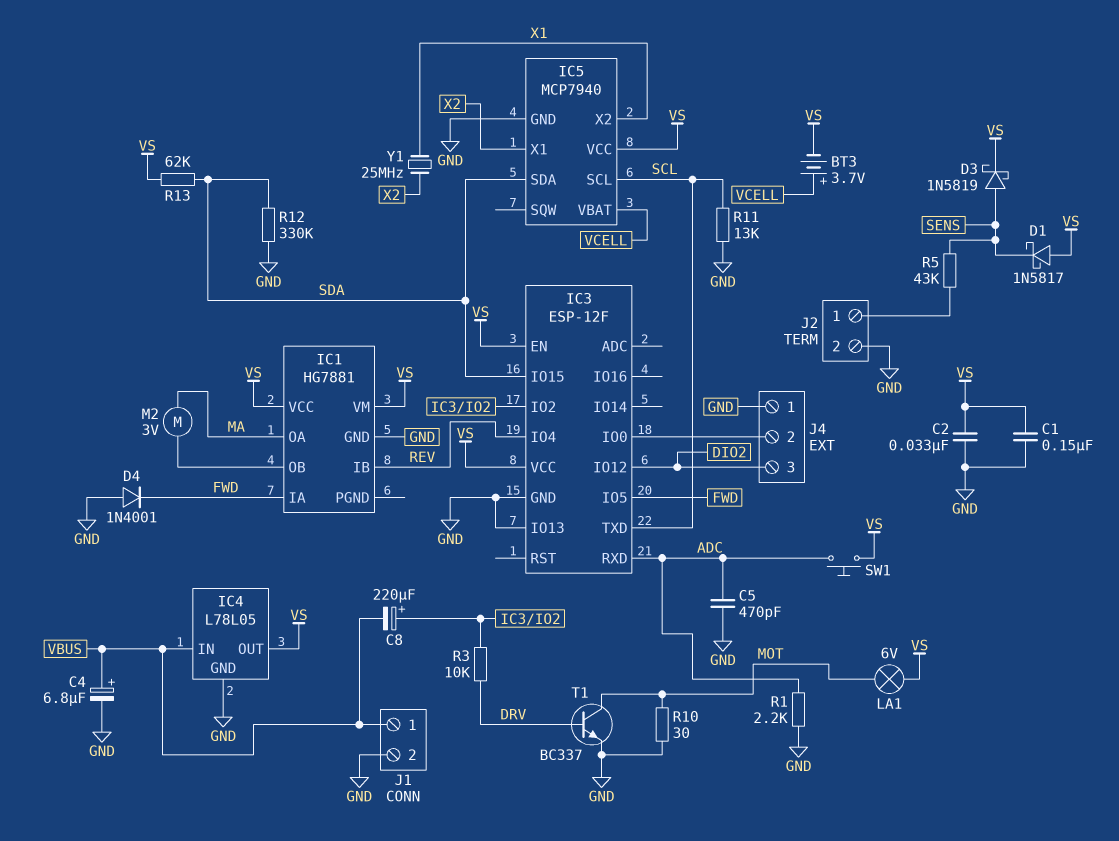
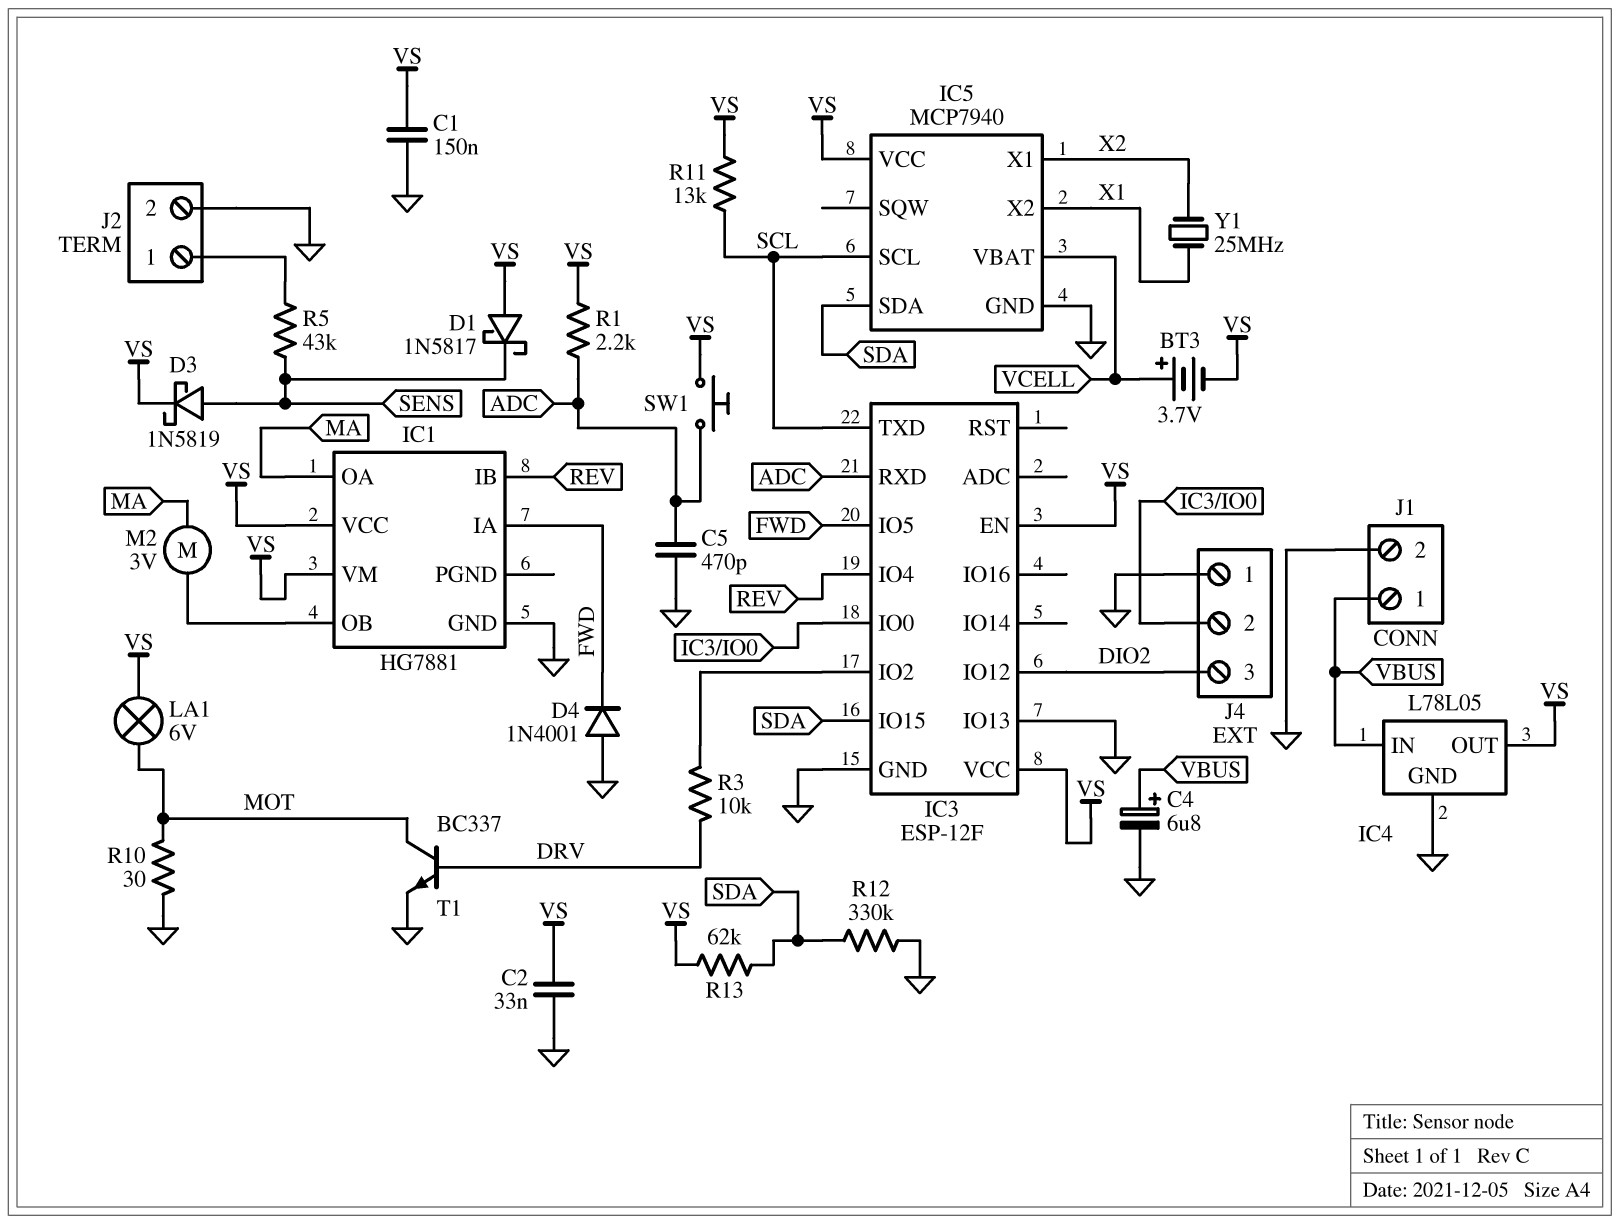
C8: 220uF (plus IC3/IO2, minus VBUS) -> none
R1: 2.2k (ADC, GND) -> 2.2k (ADC, VS)
R11: 13k (GND, SCL) -> 13k (SCL, VS)

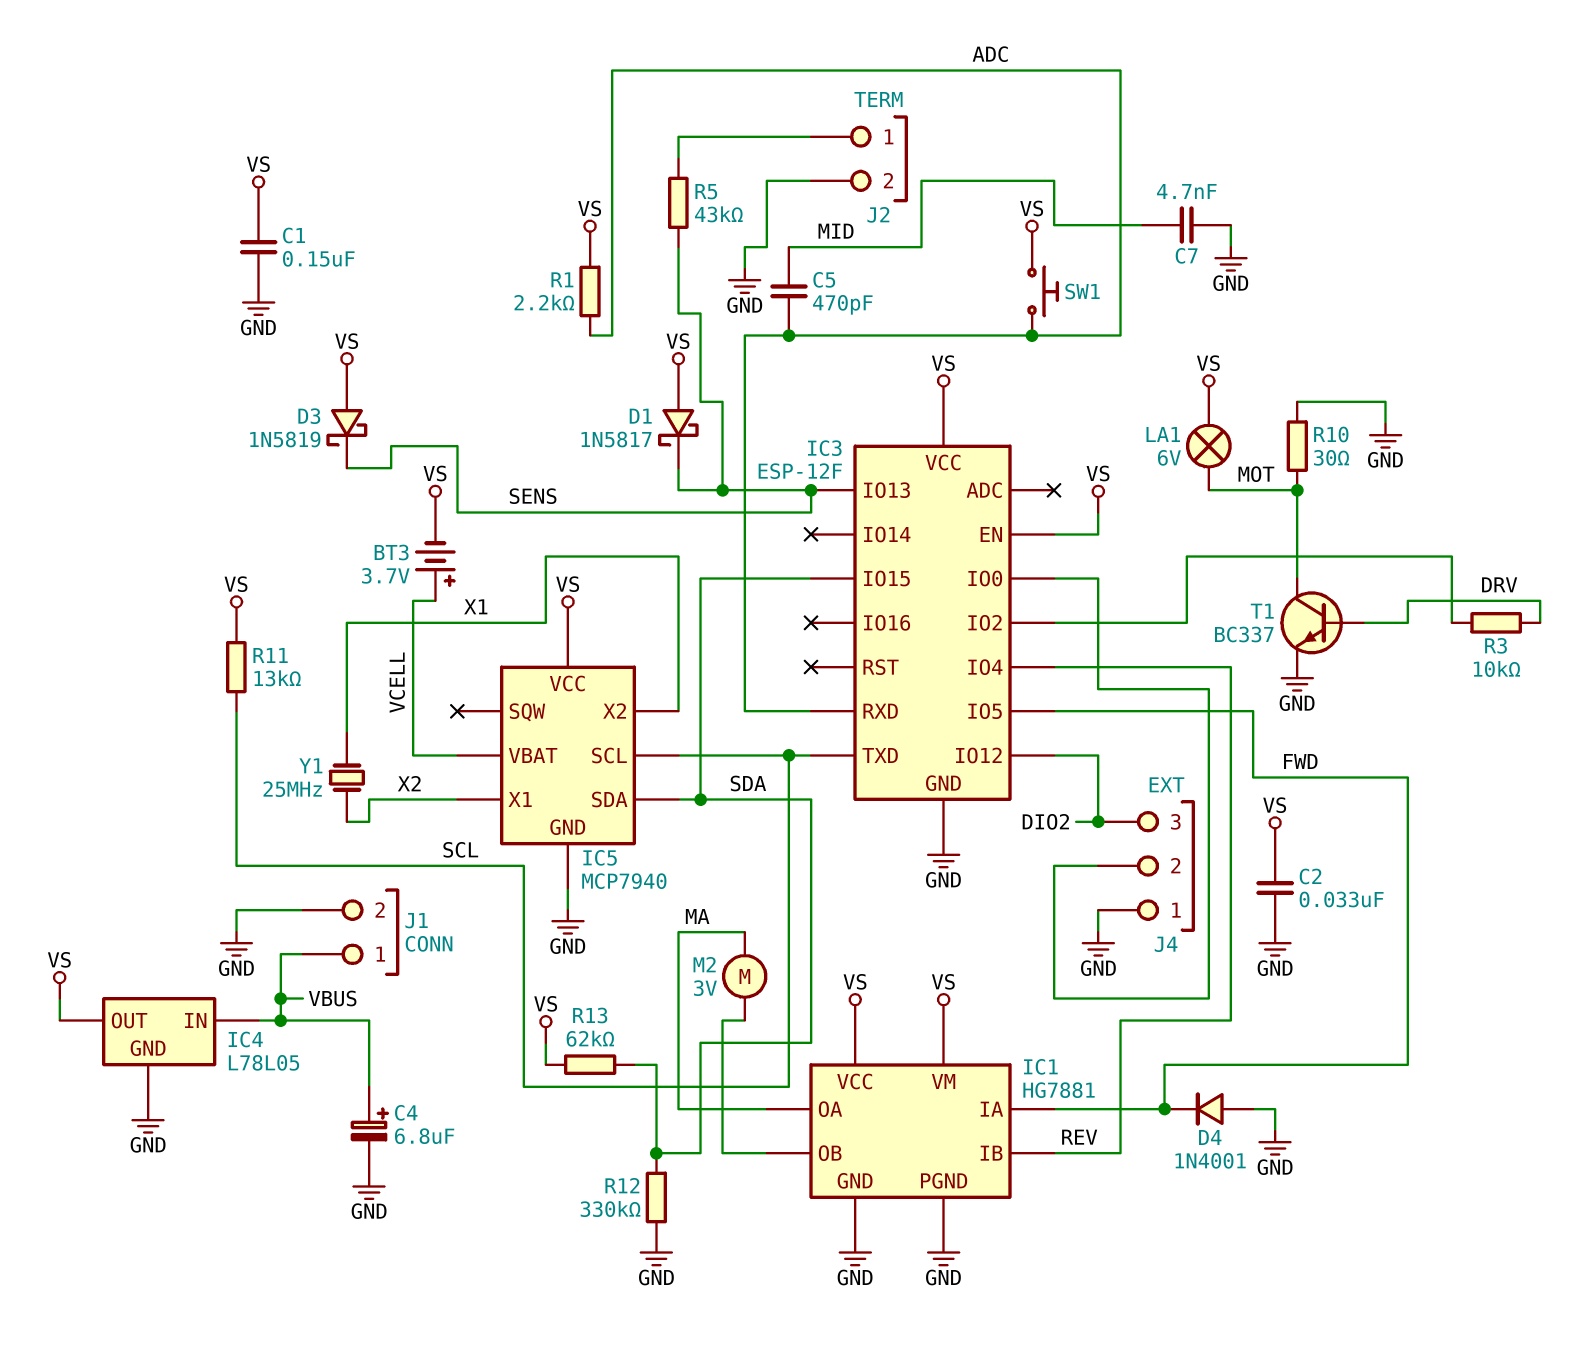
C5: 470pF (ADC, GND) -> 470pF (ADC, MID)
C7: none -> 4.7nF (GND, MID)
D3: schottky 1N5819 (A SENS, K VS) -> schottky 1N5819 (A VS, K SENS)
IC1 pin PGND: none -> GND
IC3 pin IO13: GND -> SENS

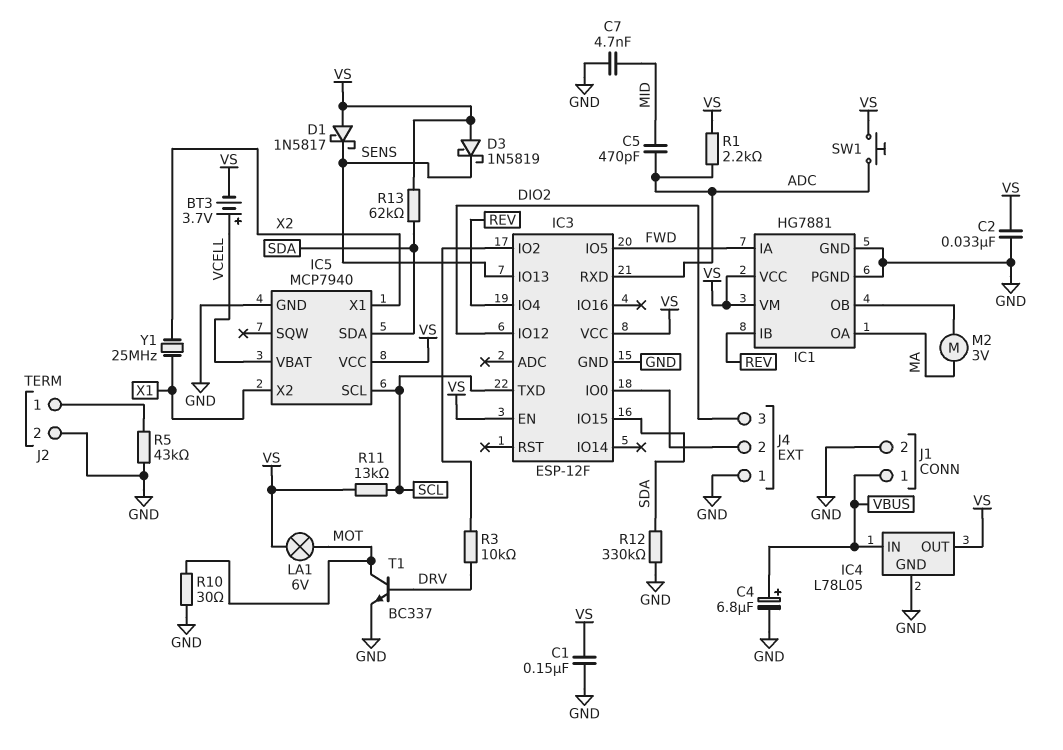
D4: diode 1N4001 (A GND, K FWD) -> none
R5: 43k (J2/1, SENS) -> 43k (GND, J2/1)

